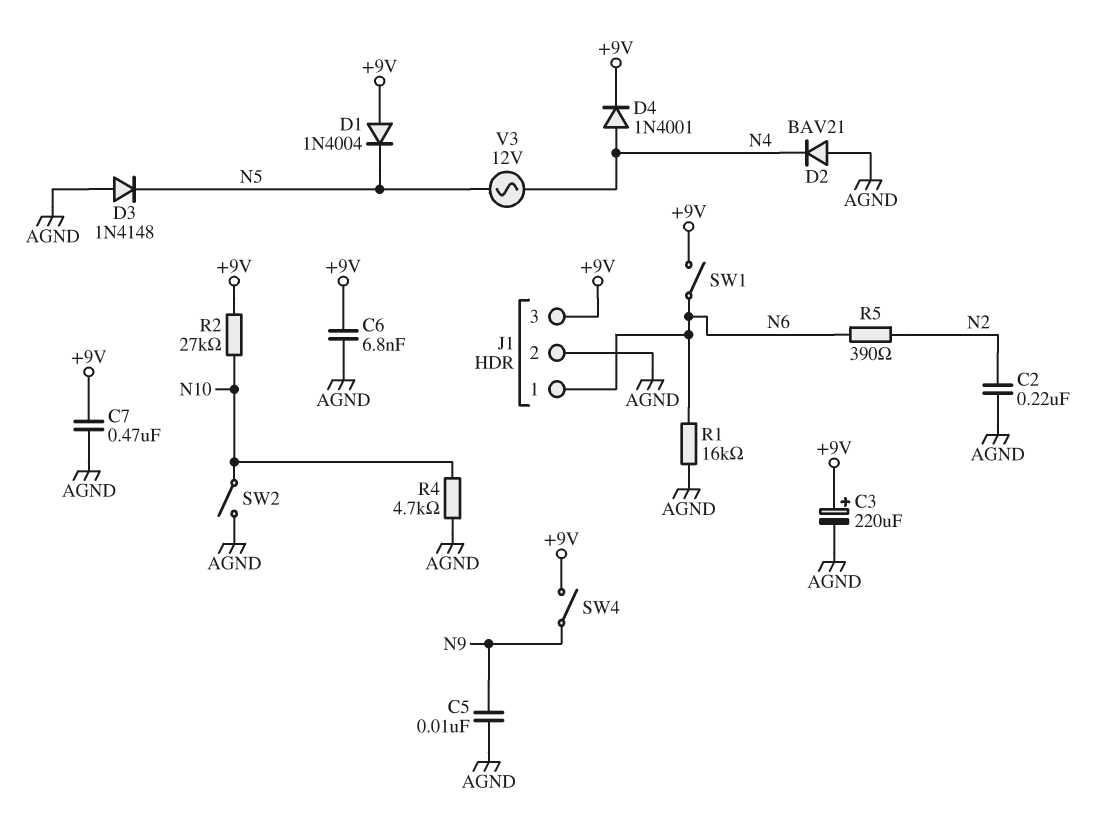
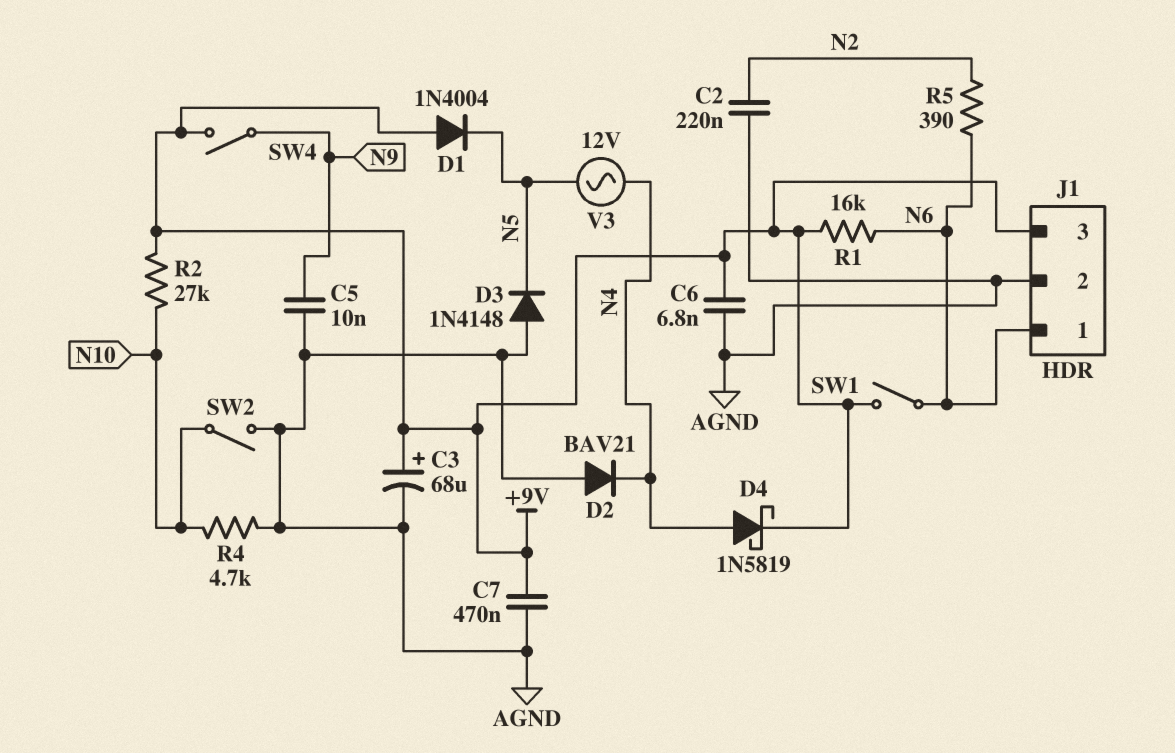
C3: 220uF (plus +9V, minus AGND) -> 68uF (plus +9V, minus AGND)
D4: diode 1N4001 (A N4, K +9V) -> schottky 1N5819 (A N4, K +9V)
R1: 16k (AGND, N6) -> 16k (+9V, N6)

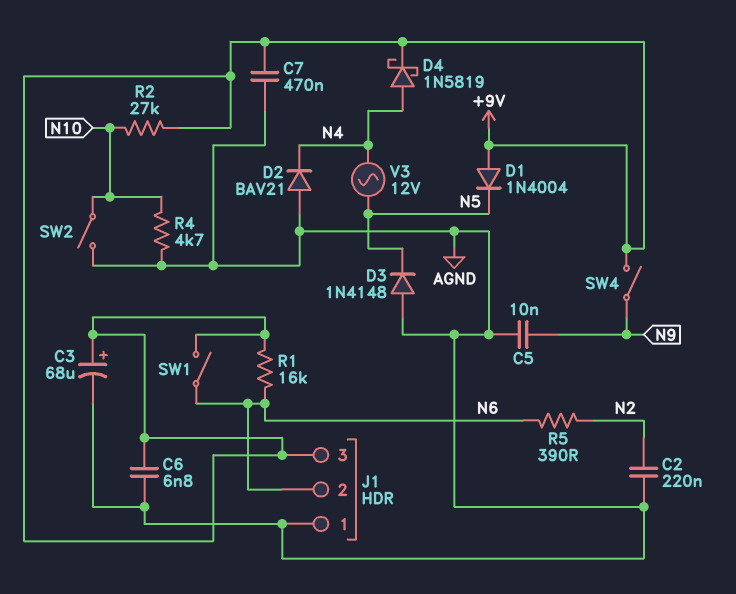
J1 pin 1: N6 -> AGND
J1 pin 2: AGND -> N6

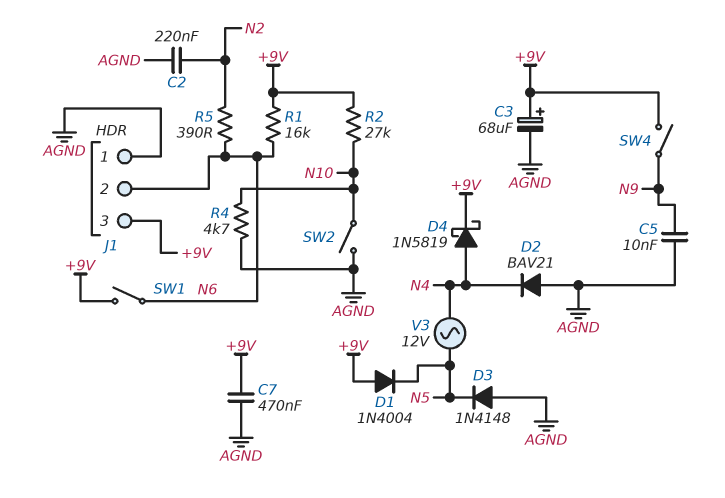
C6: 6.8nF (+9V, AGND) -> none

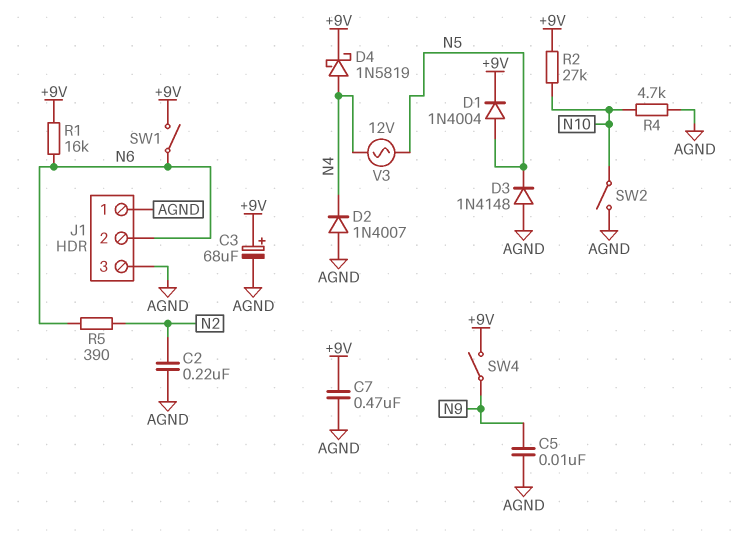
D1: diode 1N4004 (A +9V, K N5) -> diode 1N4004 (A N5, K +9V)
D2: diode BAV21 (A AGND, K N4) -> diode 1N4007 (A AGND, K N4)
J1 pin 3: +9V -> AGND

